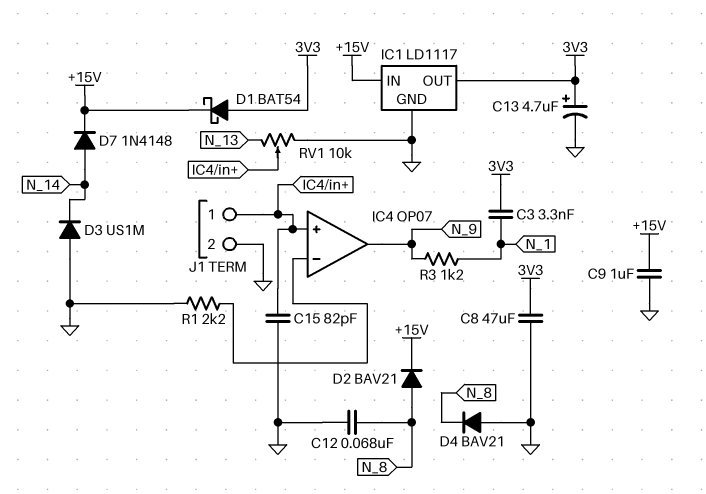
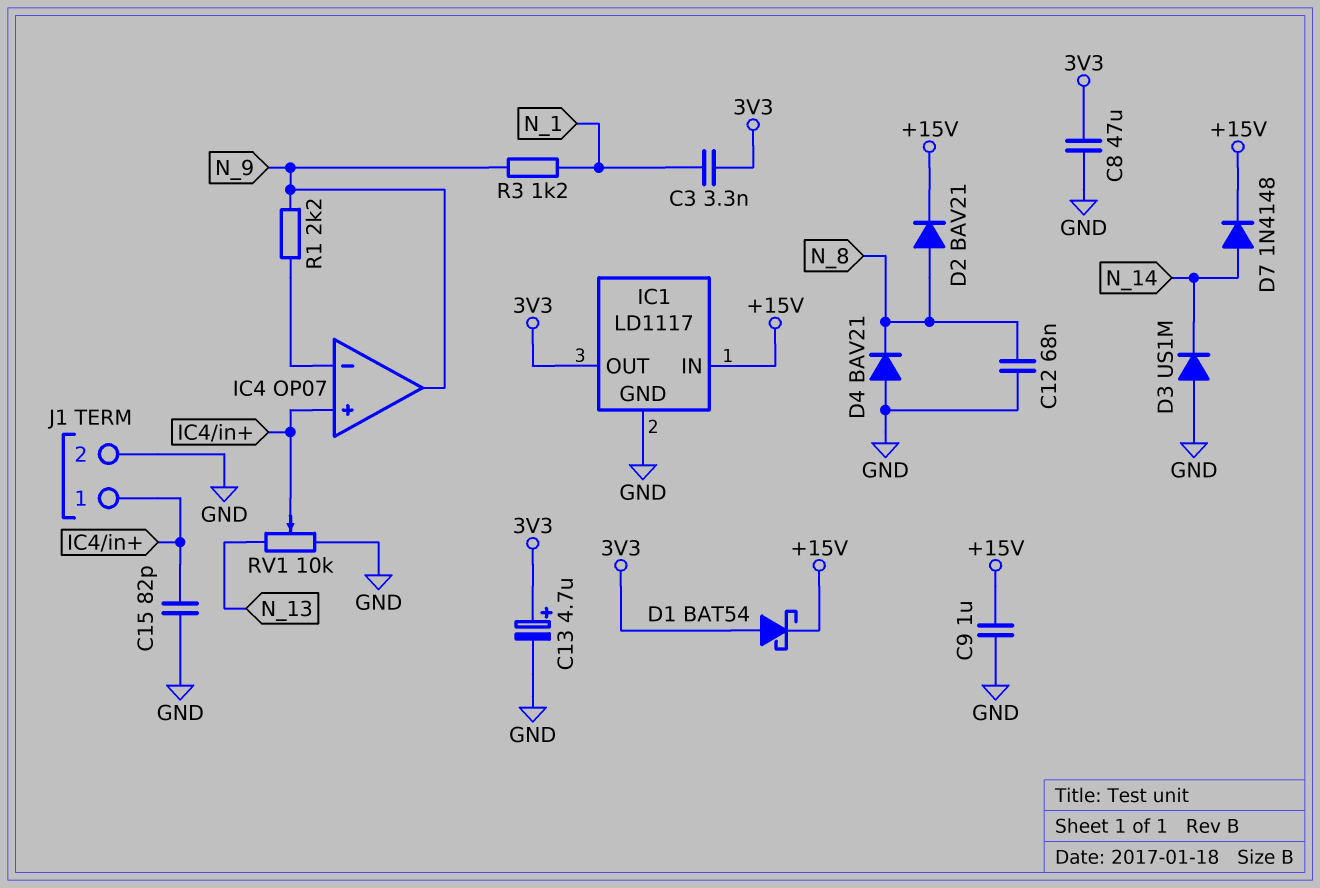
R1: 2.2k (GND, IC4/in-) -> 2.2k (IC4/in-, N_9)

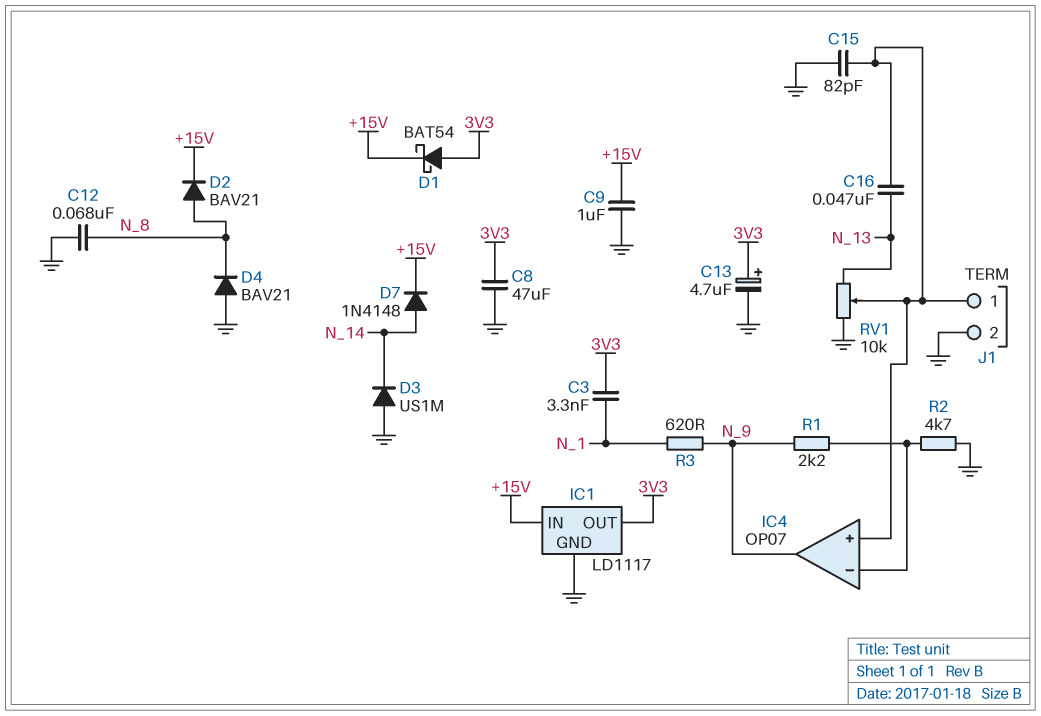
C16: none -> 47nF (IC4/in+, N_13)
R2: none -> 4.7k (GND, IC4/in-)
R3: 1.2k (N_1, N_9) -> 620 (N_1, N_9)

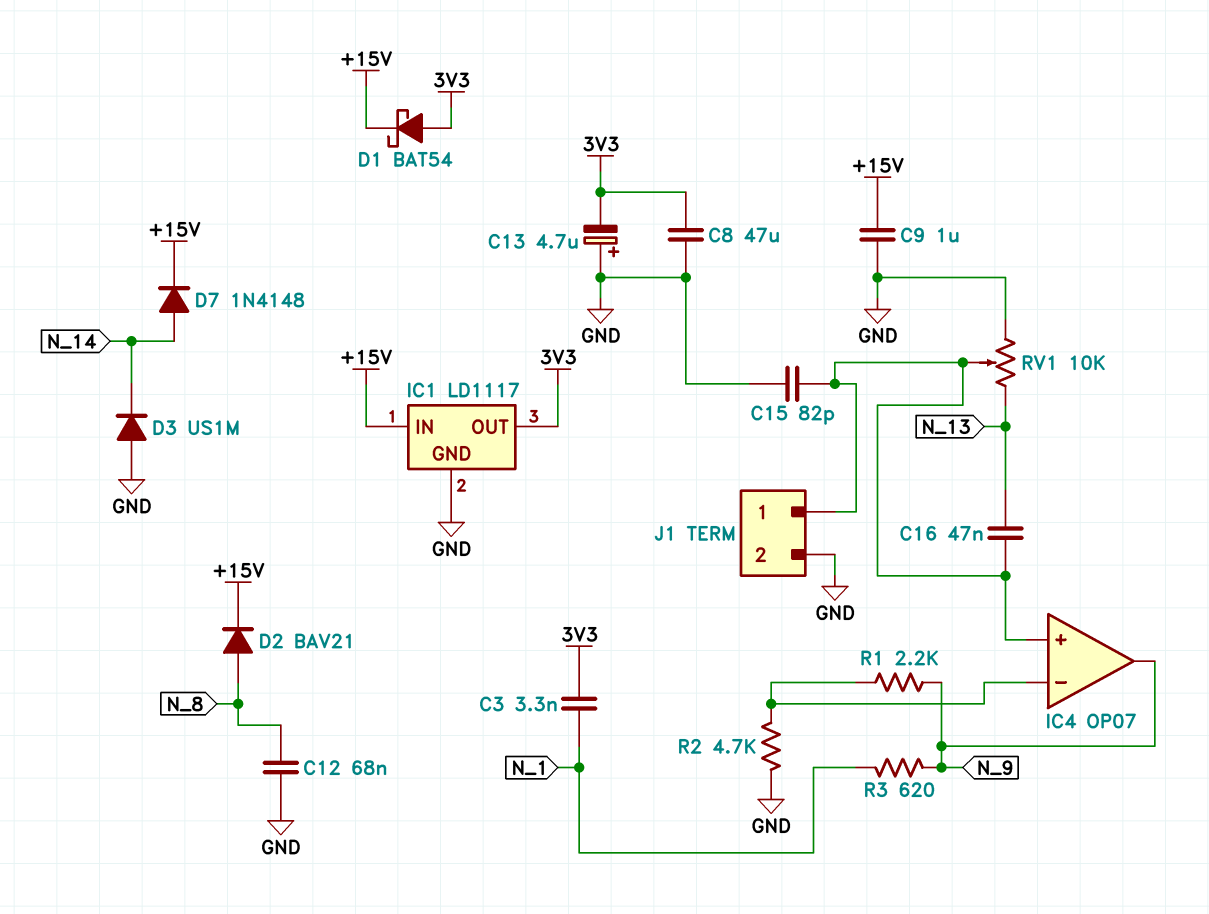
C13: 4.7uF (plus 3V3, minus GND) -> 4.7uF (plus GND, minus 3V3)
D4: diode BAV21 (A GND, K N_8) -> none

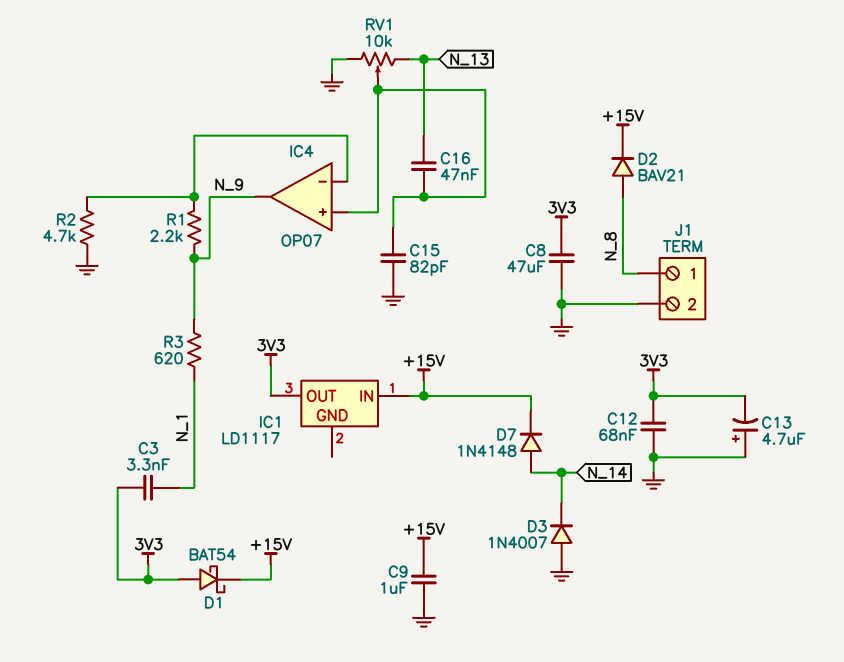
C12: 68nF (GND, N_8) -> 68nF (3V3, GND)
D3: diode US1M (A GND, K N_14) -> diode 1N4007 (A GND, K N_14)
IC1 pin GND: GND -> none
J1 pin 1: IC4/in+ -> N_8

